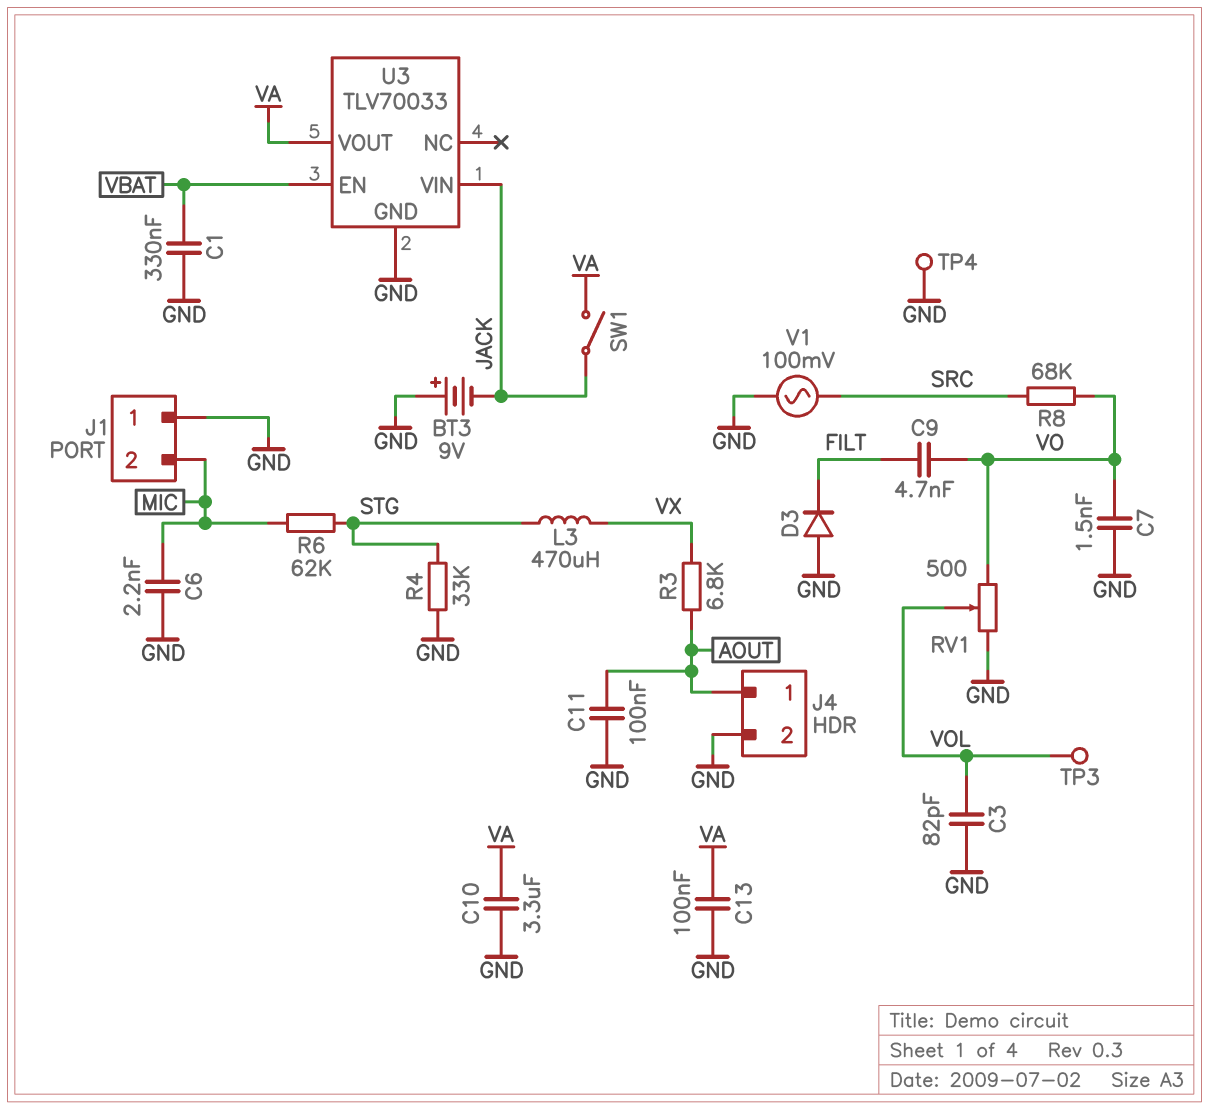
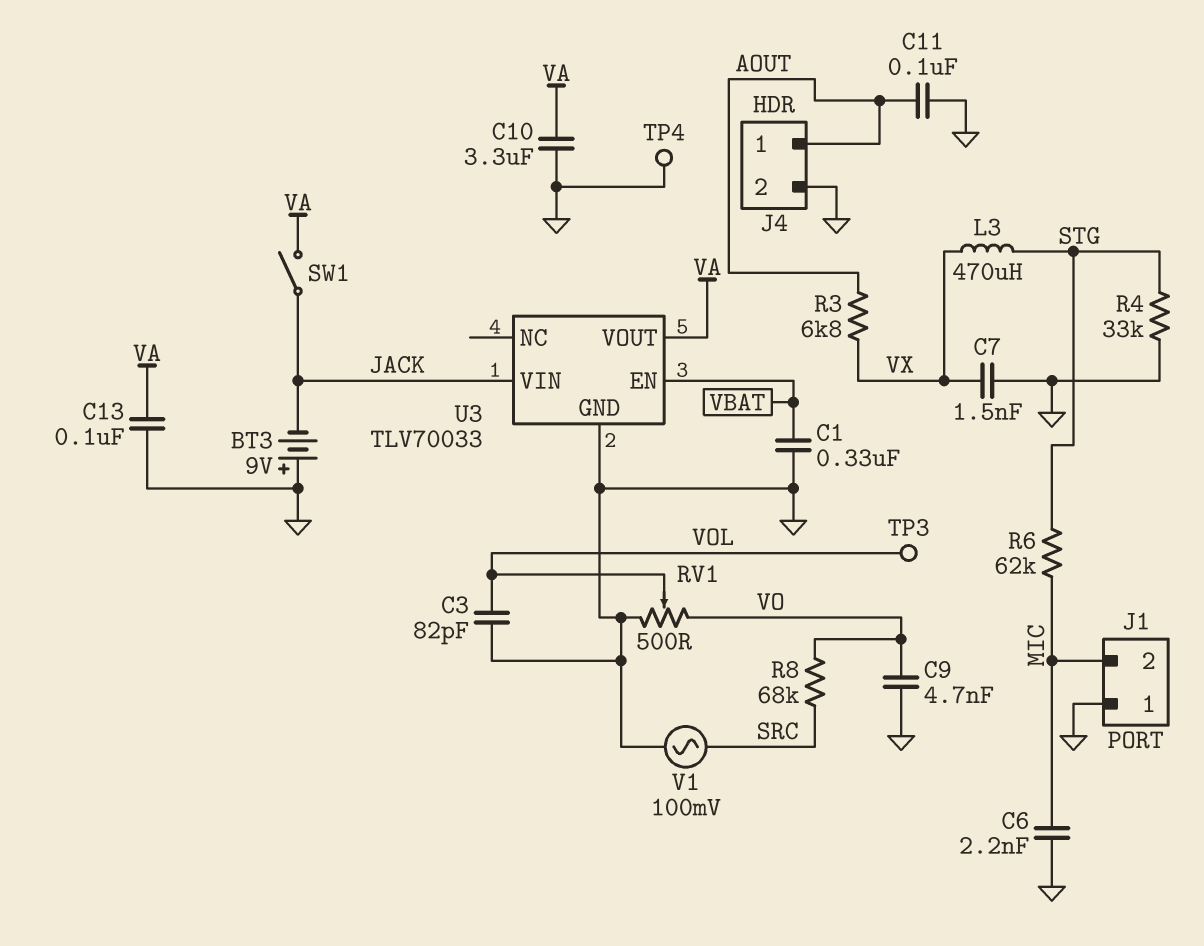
C7: 1.5nF (GND, VO) -> 1.5nF (GND, VX)
C9: 4.7nF (FILT, VO) -> 4.7nF (GND, VO)
D3: diode (A GND, K FILT) -> none

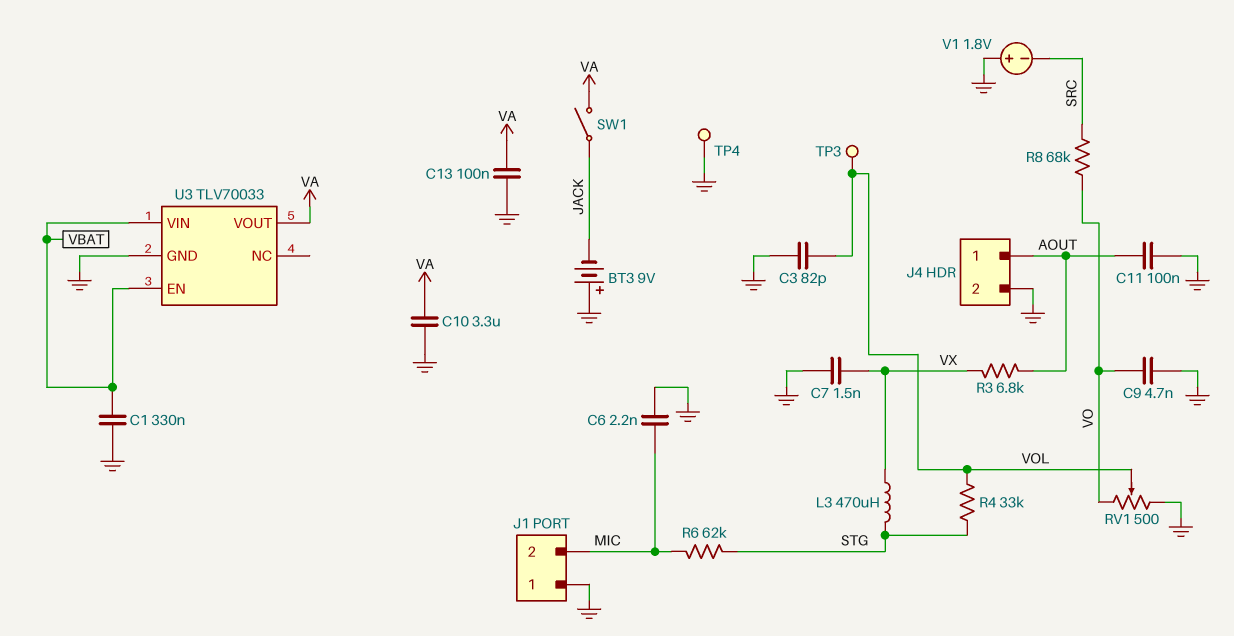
R4: 33k (GND, STG) -> 33k (STG, VOL)
U3 pin VIN: JACK -> VBAT
V1: AC 100mV (GND, SRC) -> 1.8V (plus GND, minus SRC)

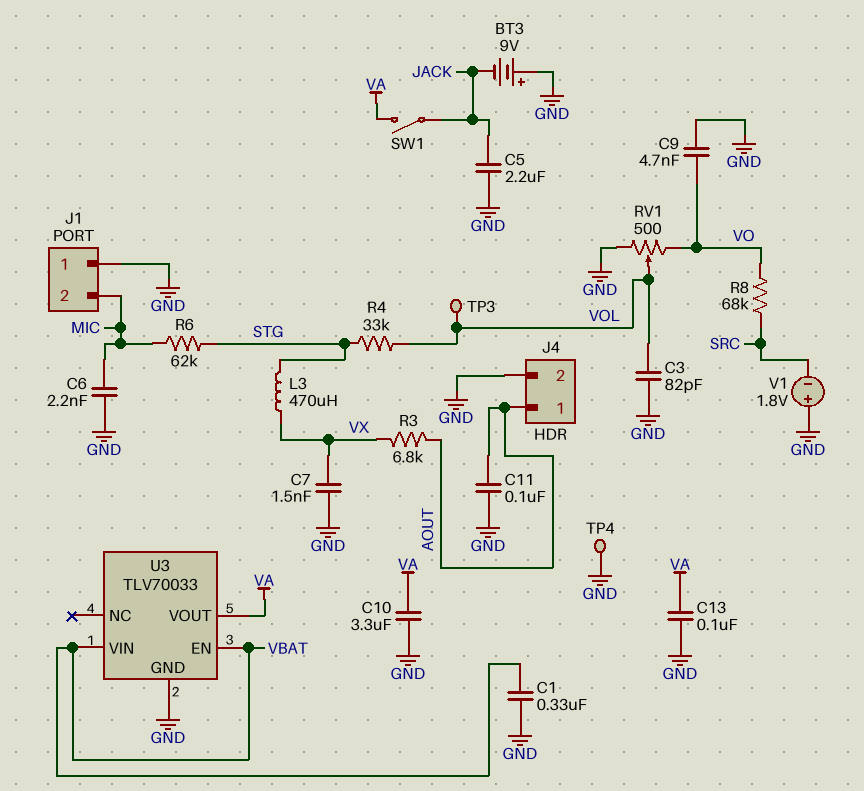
C5: none -> 2.2uF (GND, JACK)

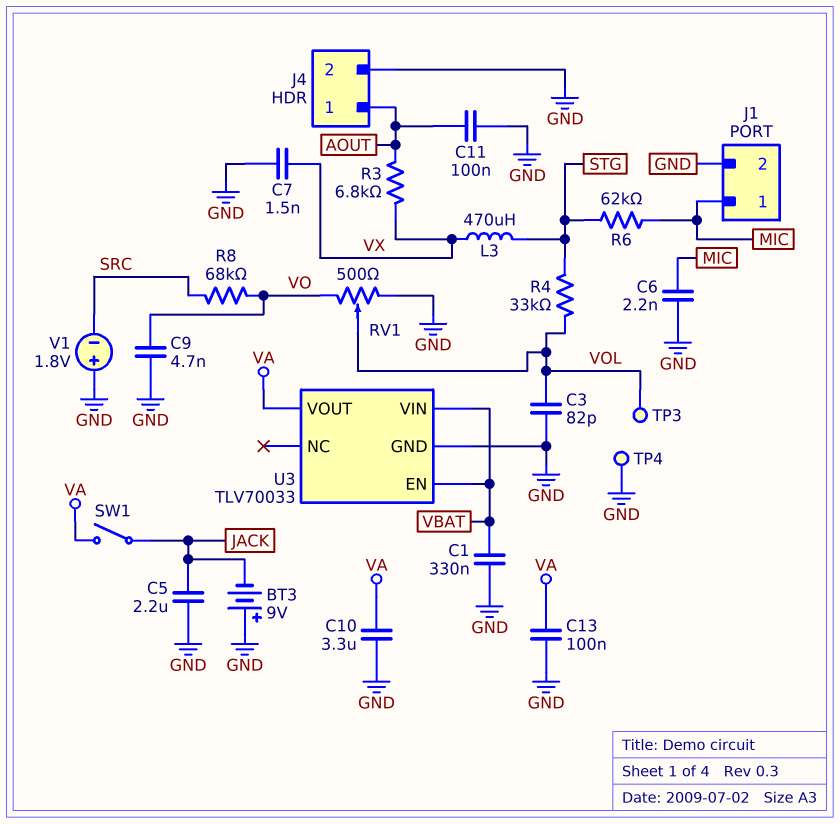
J1 pin 1: GND -> MIC
J1 pin 2: MIC -> GND

